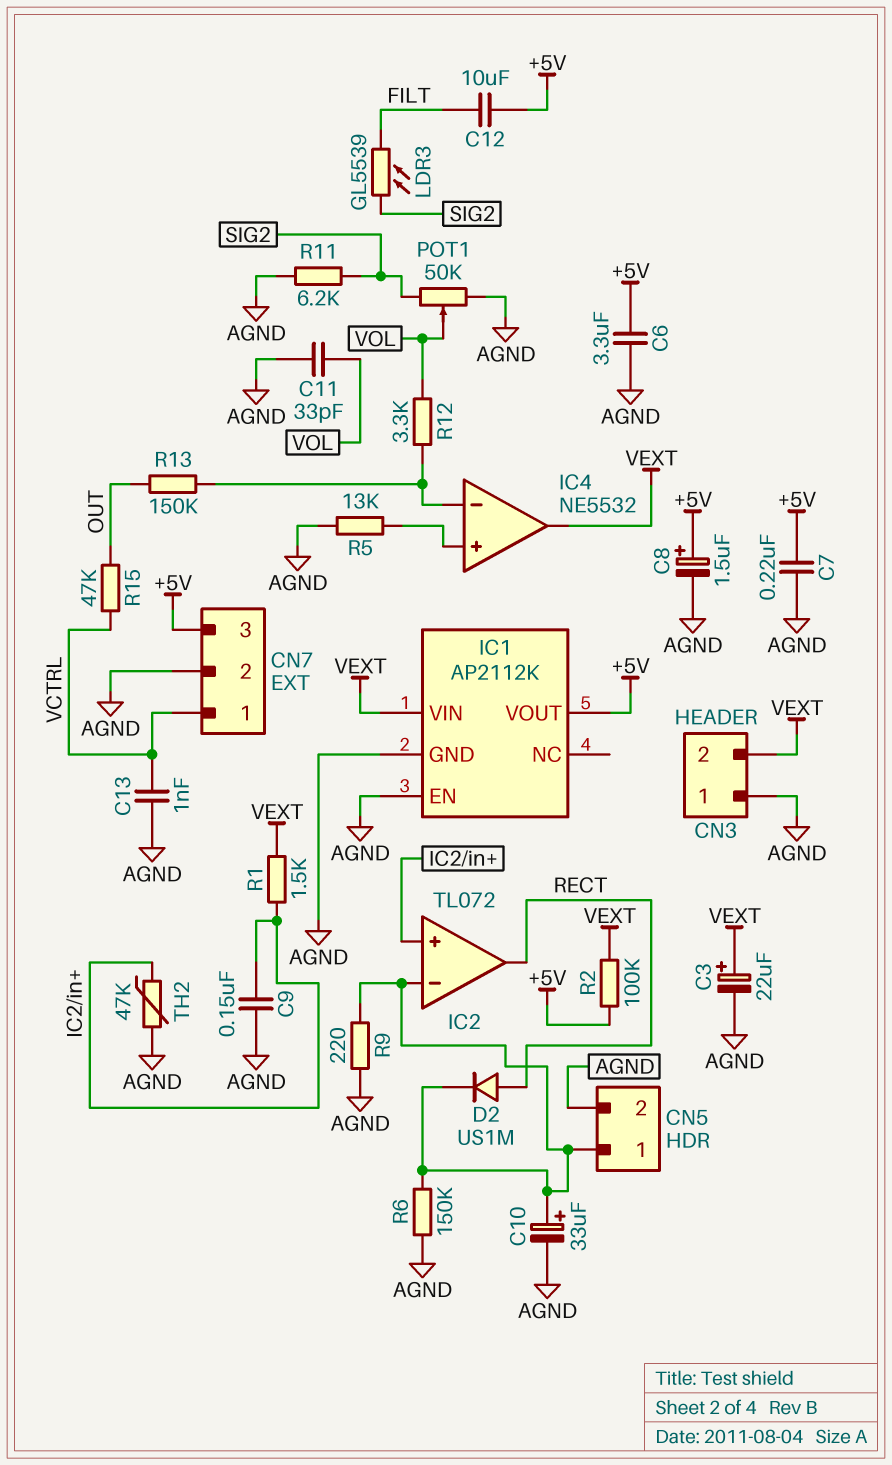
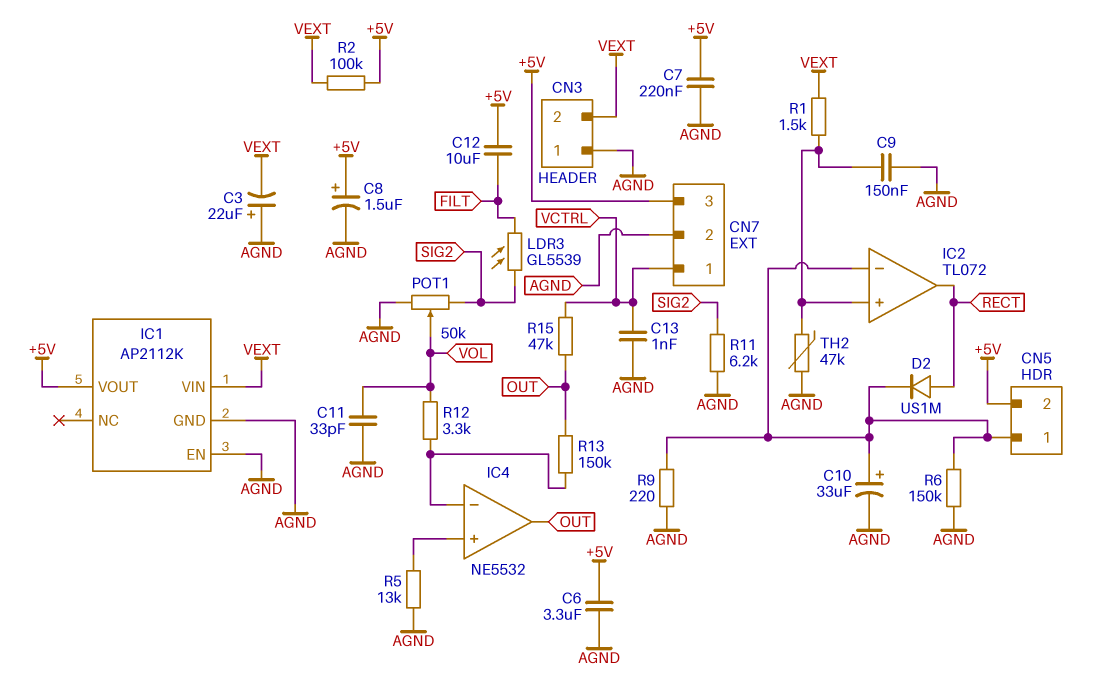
C3: 22uF (plus VEXT, minus AGND) -> 22uF (plus AGND, minus VEXT)
CN5 pin 2: AGND -> +5V
IC4 pin out: VEXT -> OUT

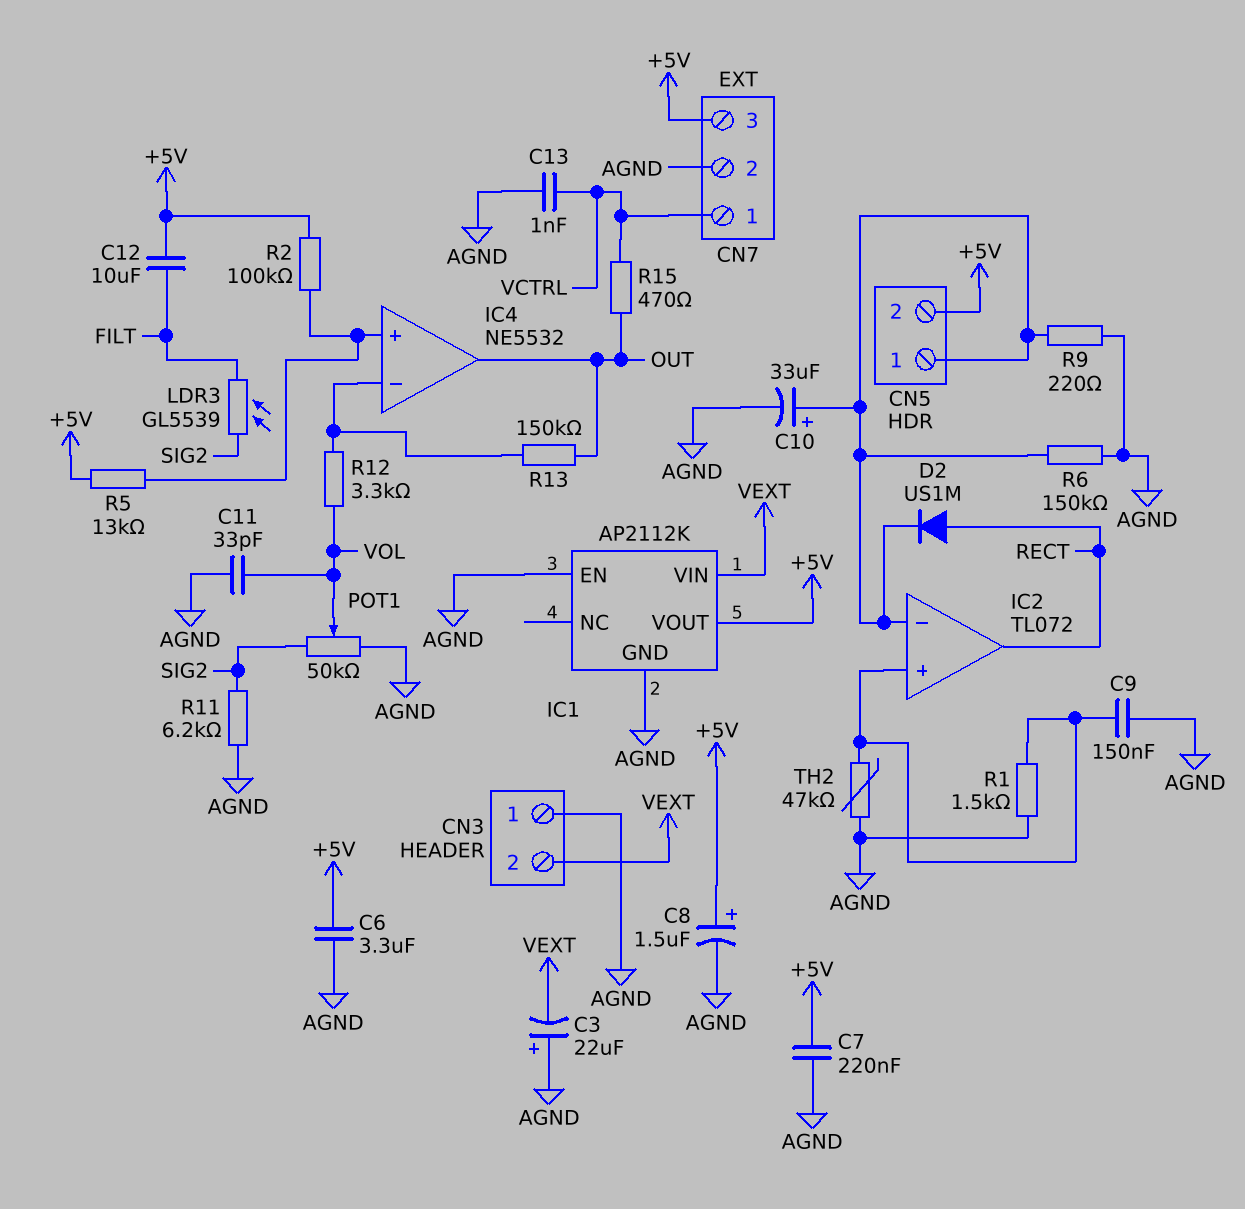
R1: 1.5k (IC2/in+, VEXT) -> 1.5k (AGND, IC2/in+)
R2: 100k (+5V, VEXT) -> 100k (+5V, IC4/in+)
R5: 13k (AGND, IC4/in+) -> 13k (+5V, IC4/in+)
R15: 47k (OUT, VCTRL) -> 470 (OUT, VCTRL)

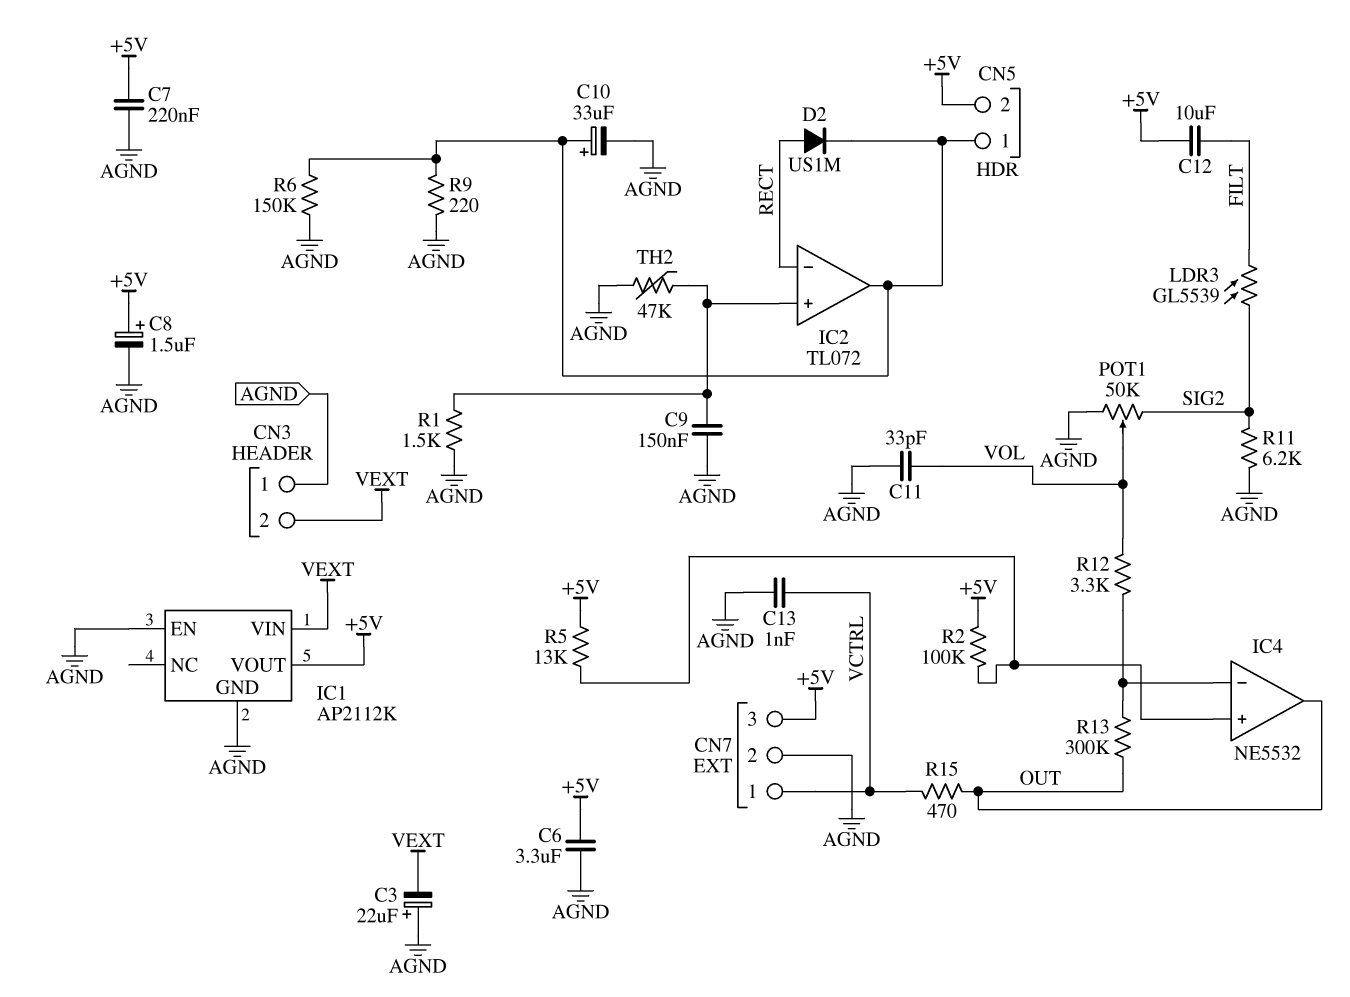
IC2 pin in-: CN5/1 -> RECT
IC2 pin out: RECT -> CN5/1
R13: 150k (IC4/in-, OUT) -> 300k (IC4/in-, OUT)

